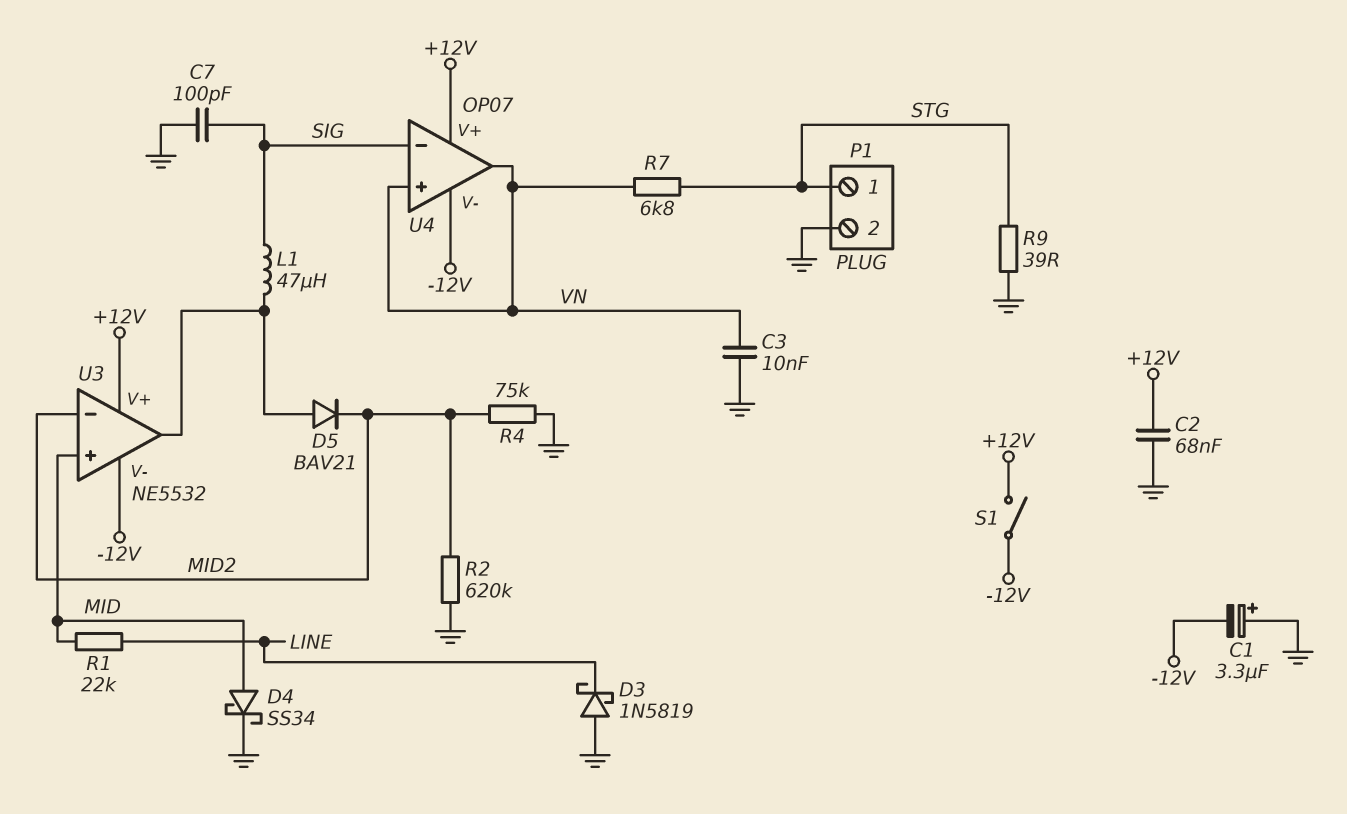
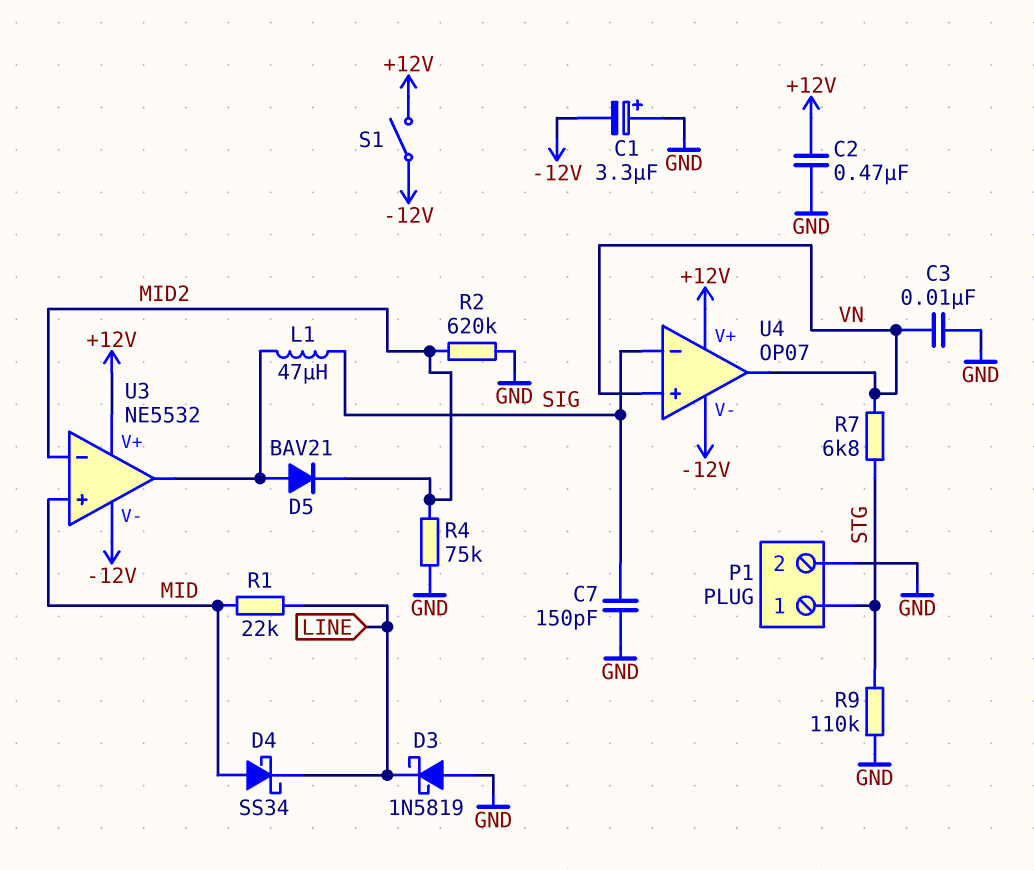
C2: 68nF (+12V, GND) -> 470nF (+12V, GND)
C7: 100pF (GND, SIG) -> 150pF (GND, SIG)
D4: schottky SS34 (A MID, K GND) -> schottky SS34 (A MID, K LINE)
R9: 39 (GND, STG) -> 110k (GND, STG)

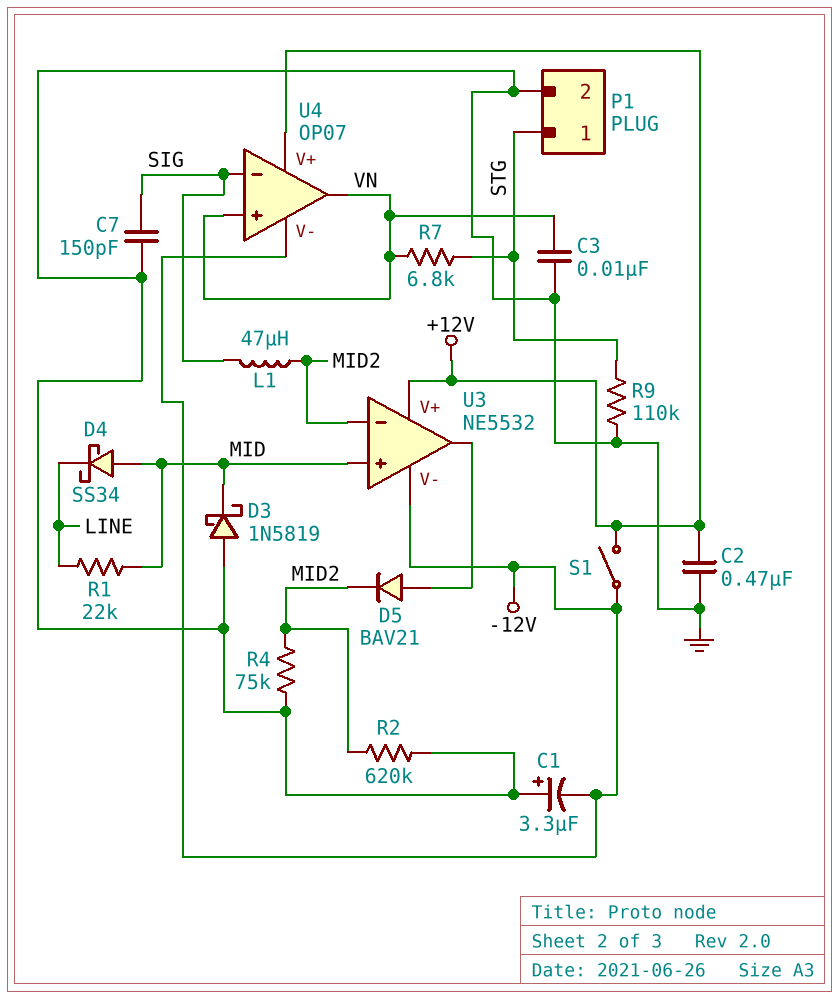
D3: schottky 1N5819 (A GND, K LINE) -> schottky 1N5819 (A GND, K MID)
L1: 47uH (SIG, U3/out) -> 47uH (MID2, SIG)

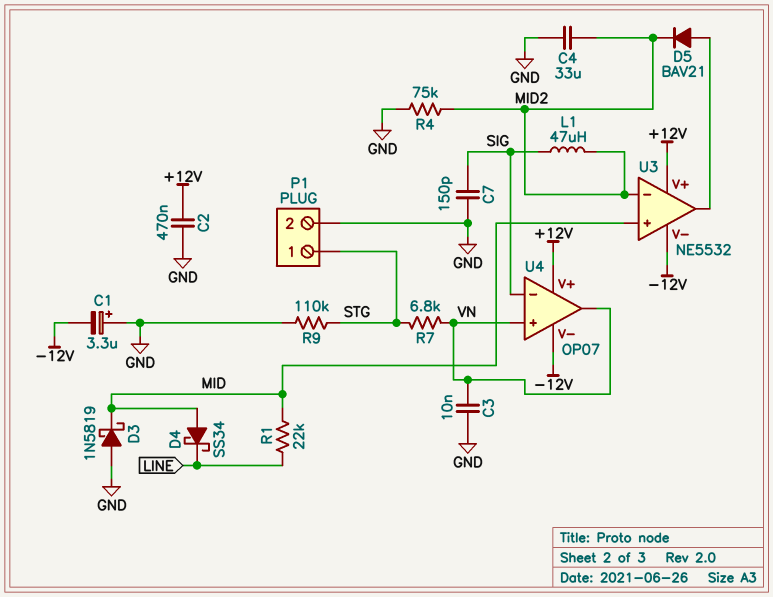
C4: none -> 33uF (GND, MID2)
R2: 620k (GND, MID2) -> none
S1: switch (+12V, -12V) -> none

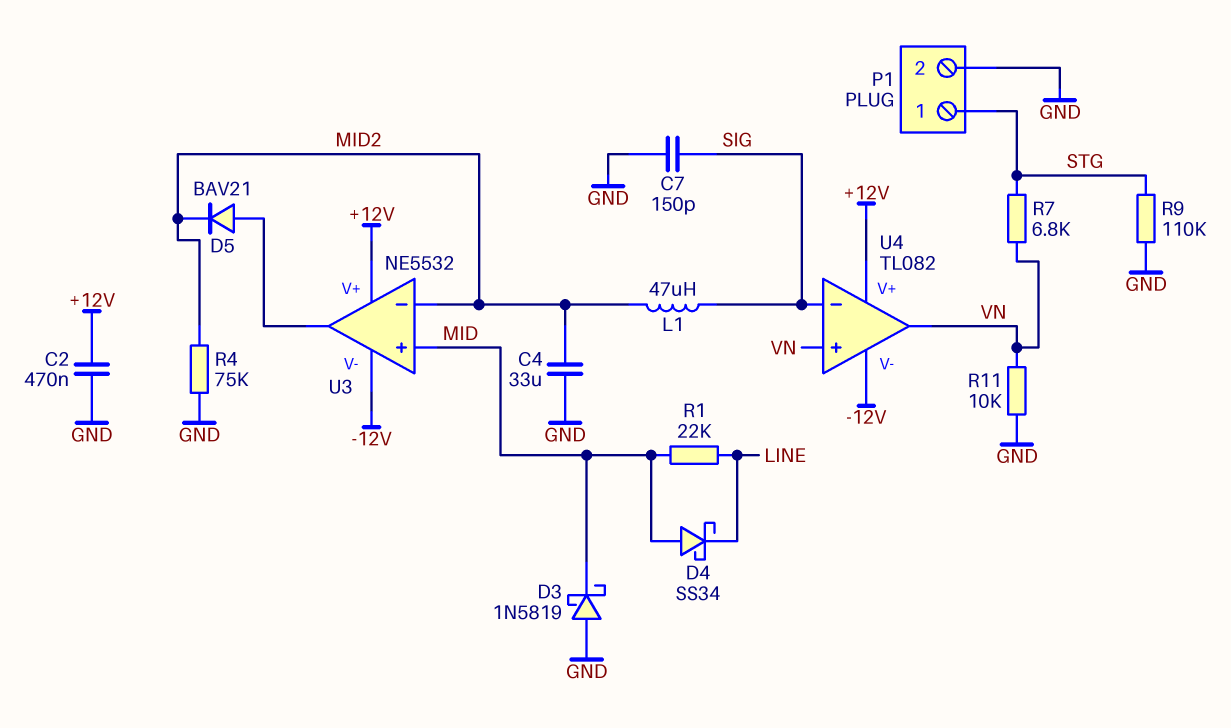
C1: 3.3uF (plus GND, minus -12V) -> none
C3: 10nF (GND, VN) -> none
R11: none -> 10k (GND, VN)
U4: OP07 -> TL082

